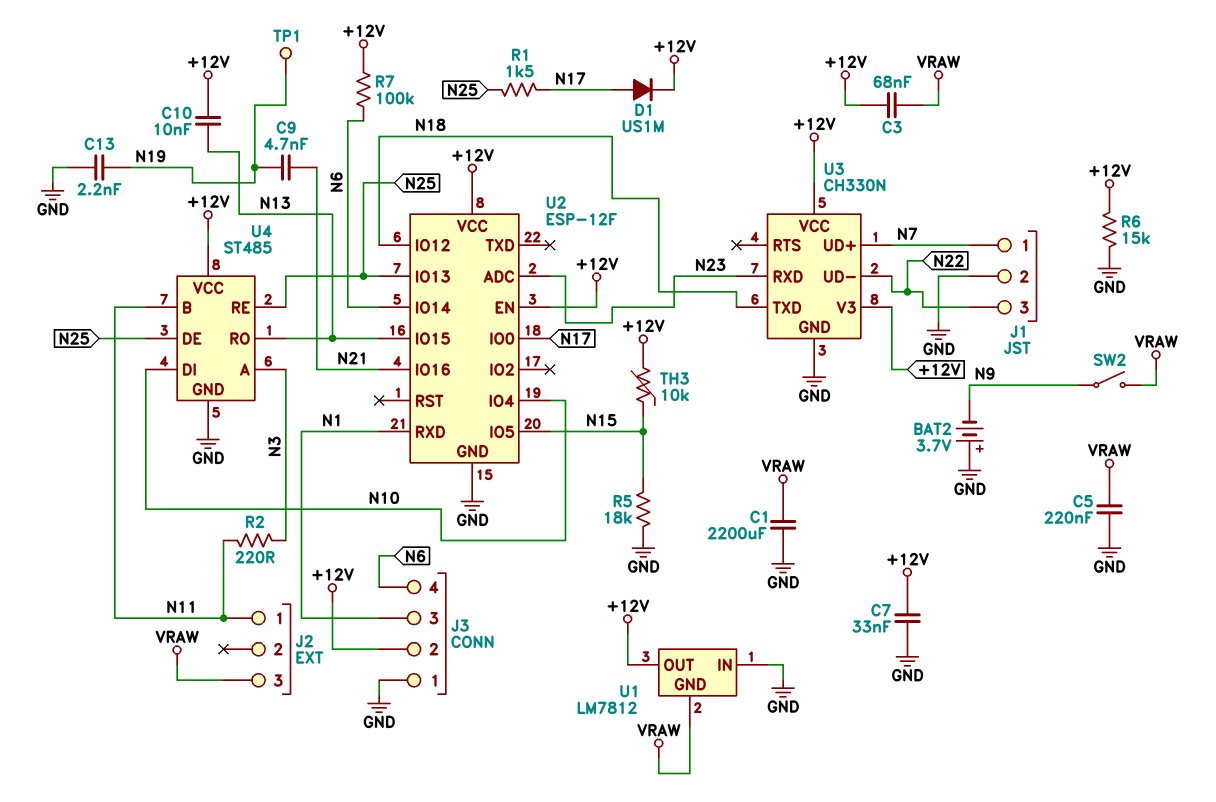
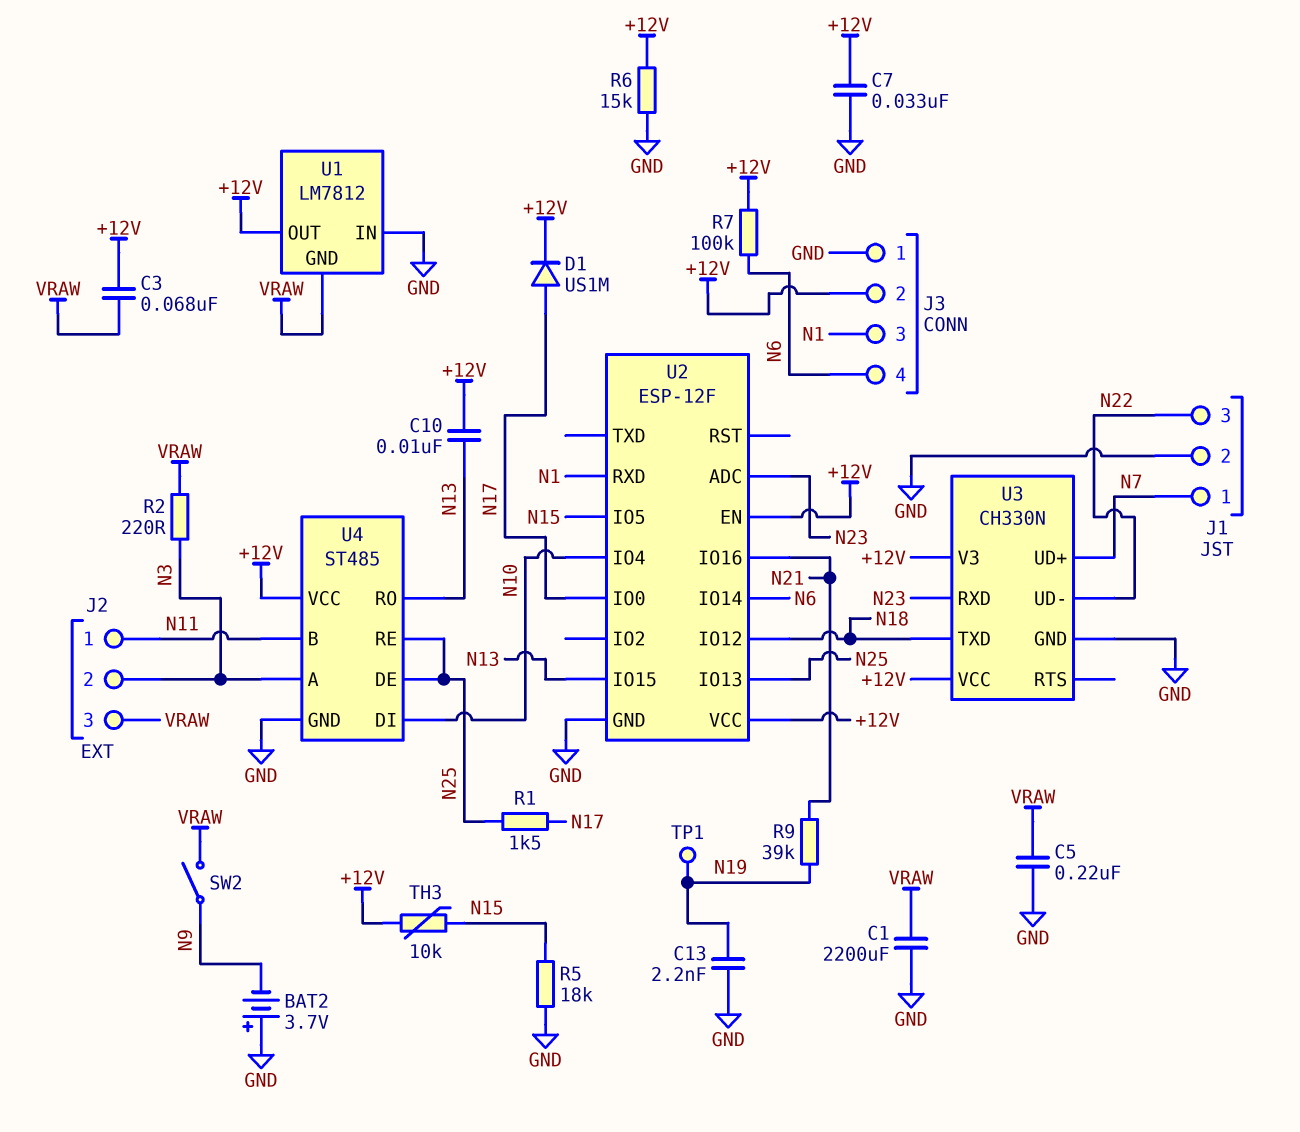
C9: 4.7nF (N19, N21) -> none
J2 pin 2: none -> N3
R2: 220 (N3, N11) -> 220 (N3, VRAW)
R9: none -> 39k (N19, N21)

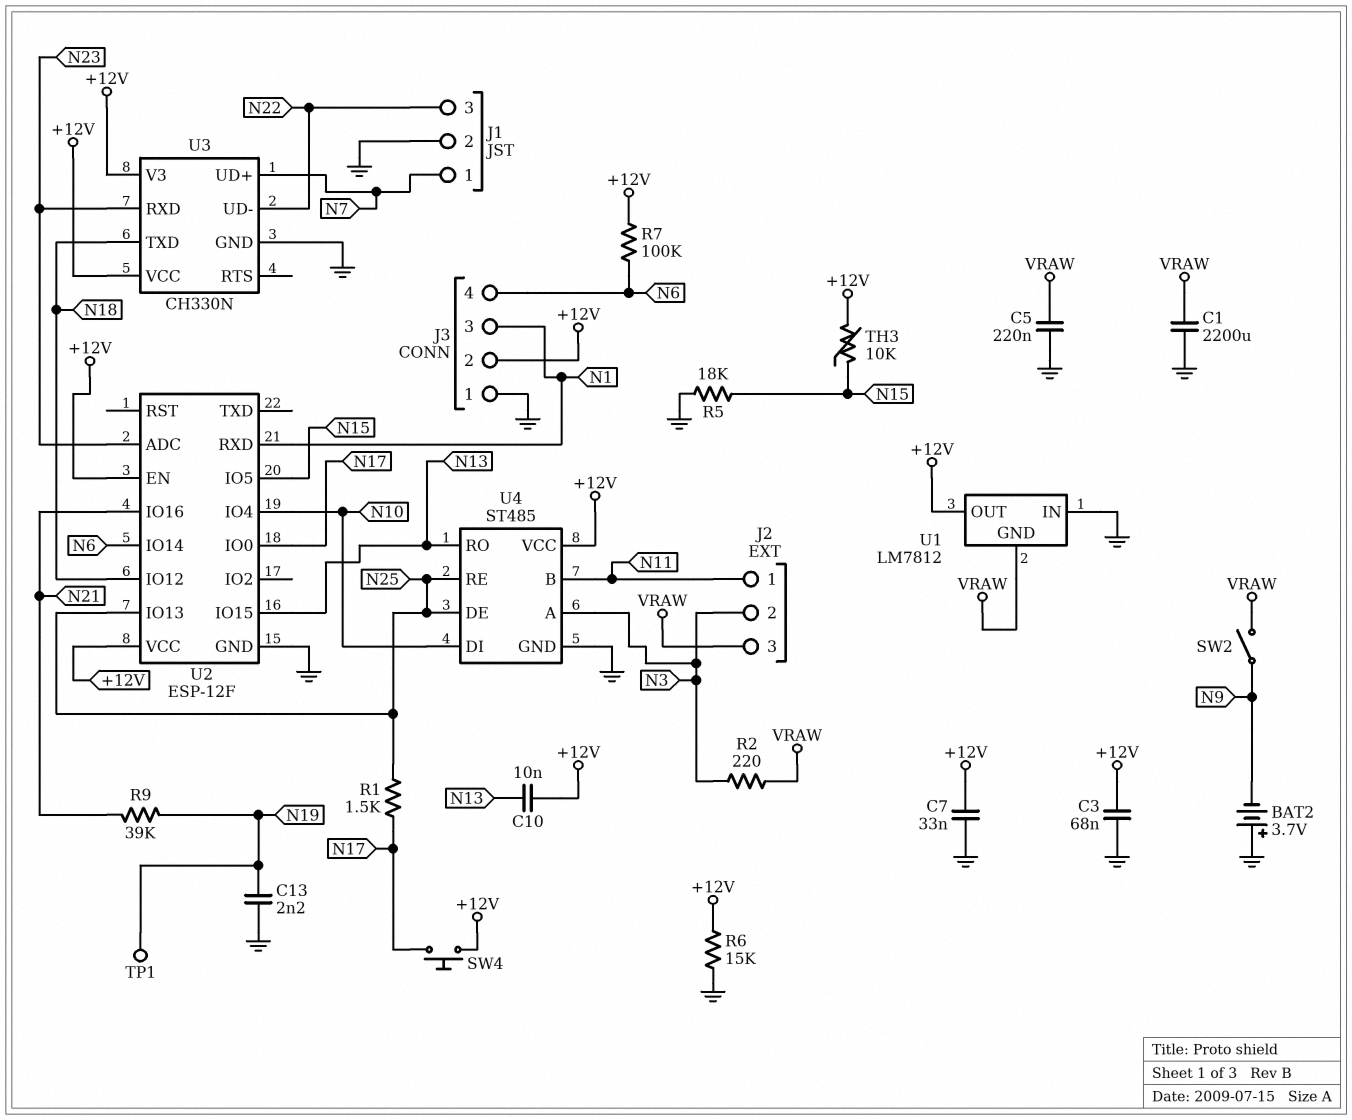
C3: 68nF (+12V, VRAW) -> 68nF (+12V, GND)
D1: diode US1M (A N17, K +12V) -> none
SW4: none -> button (+12V, N17)

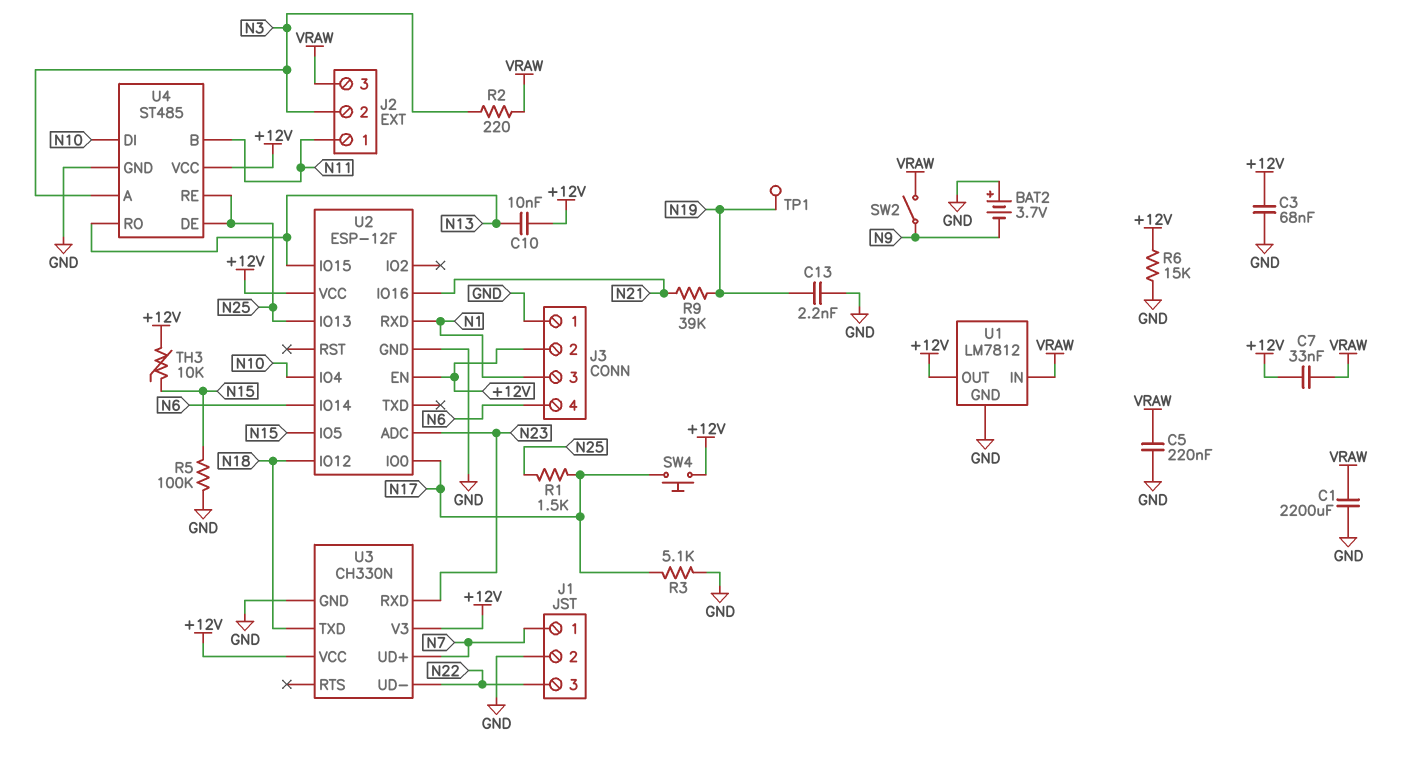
C7: 33nF (+12V, GND) -> 33nF (+12V, VRAW)
R3: none -> 5.1k (GND, N17)
R5: 18k (GND, N15) -> 100k (GND, N15)
R7: 100k (+12V, N6) -> none
U1 pin GND: VRAW -> GND
U1 pin IN: GND -> VRAW

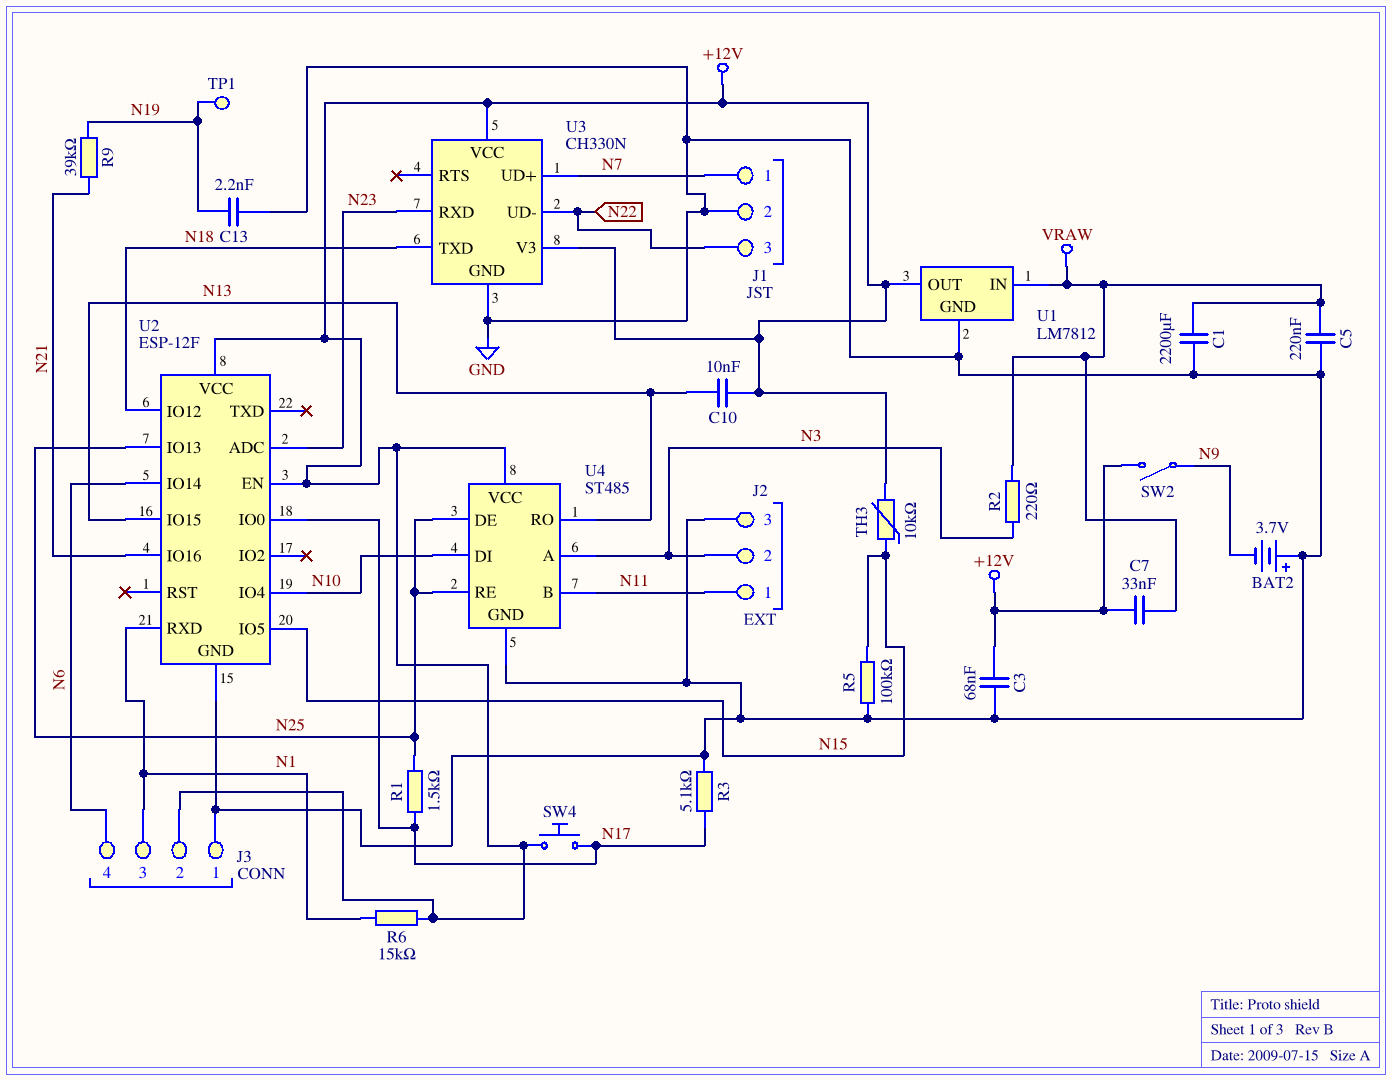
J2 pin 3: VRAW -> GND
R6: 15k (+12V, GND) -> 15k (+12V, N1)
SW2: switch (N9, VRAW) -> switch (+12V, N9)

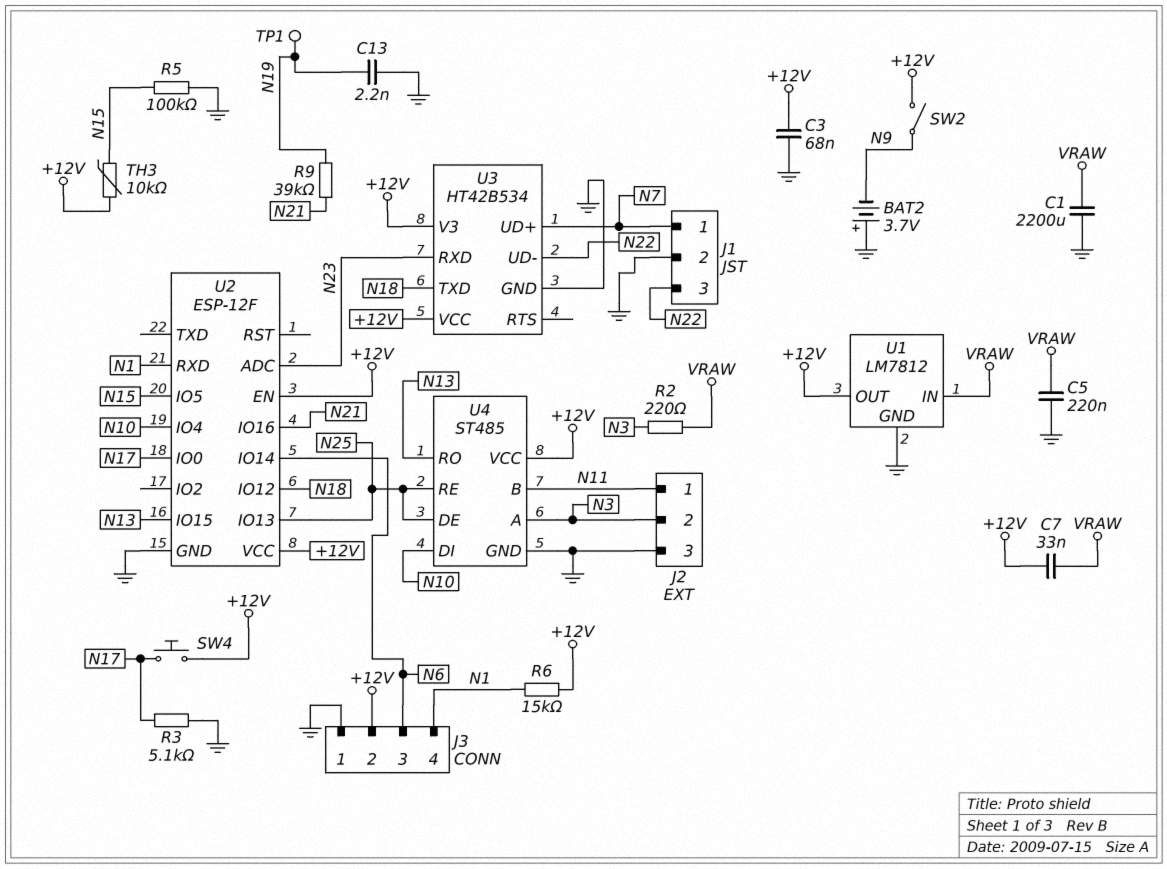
C10: 10nF (+12V, N13) -> none
J3 pin 3: N1 -> N6
J3 pin 4: N6 -> N1
R1: 1.5k (N17, N25) -> none
U3: CH330N -> HT42B534

